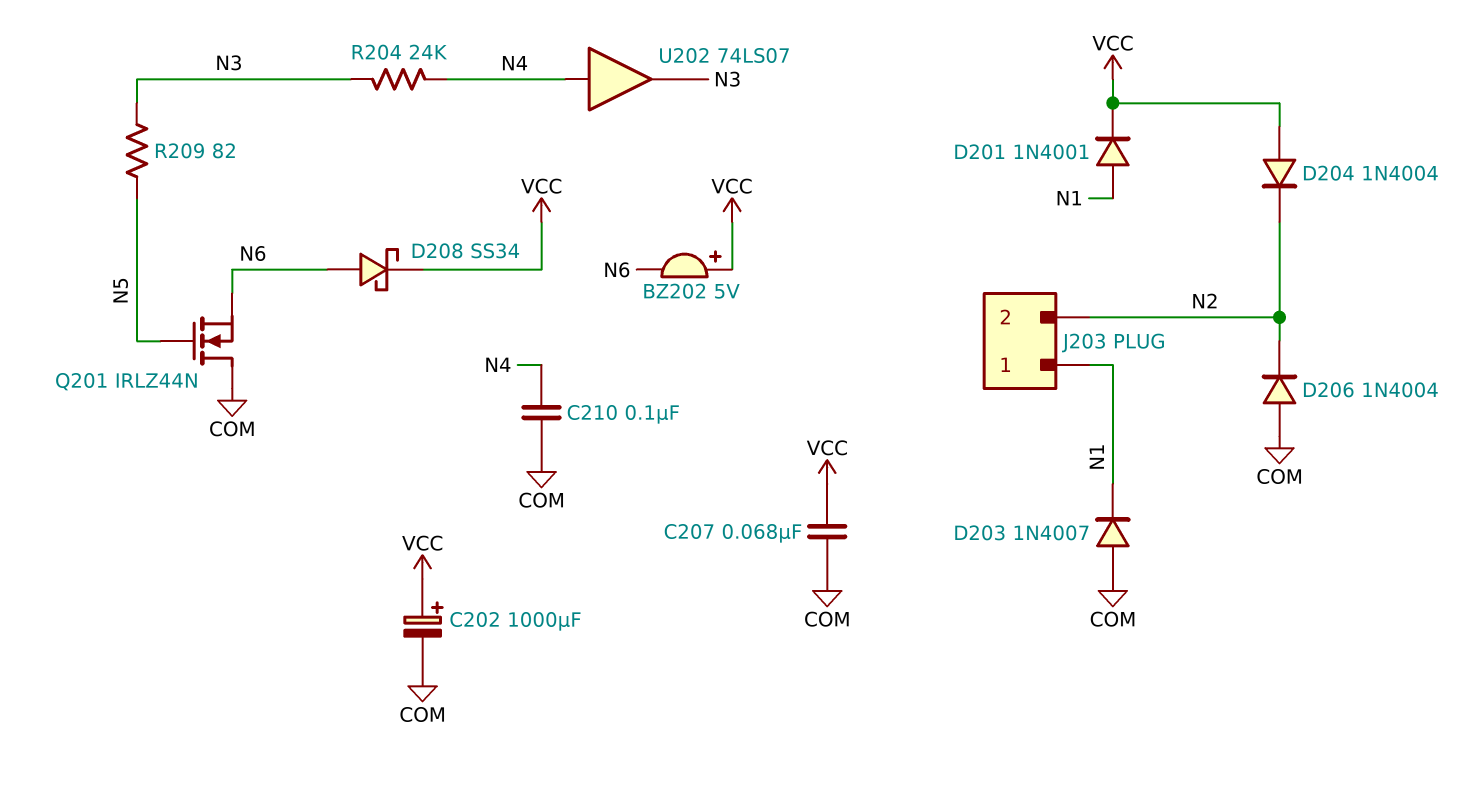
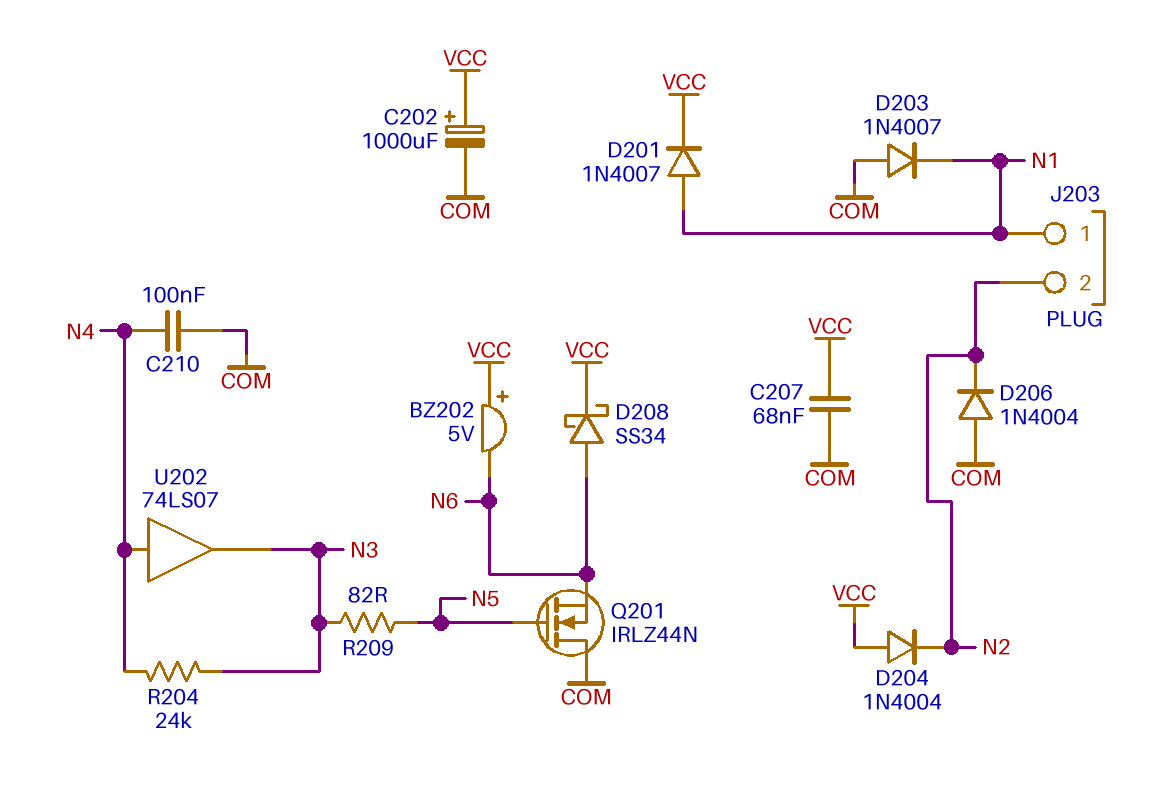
D201: diode 1N4001 (A N1, K VCC) -> diode 1N4007 (A N1, K VCC)

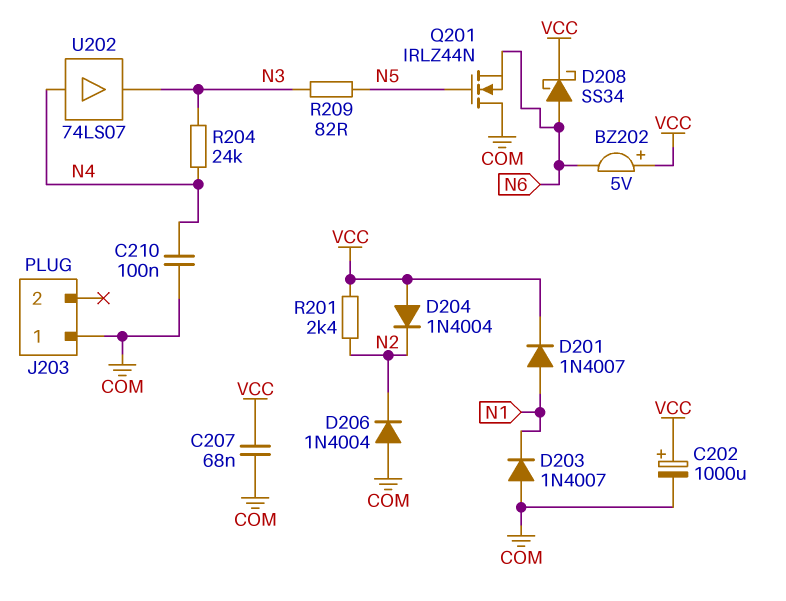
J203 pin 1: N1 -> COM
J203 pin 2: N2 -> none
R201: none -> 2.4k (N2, VCC)

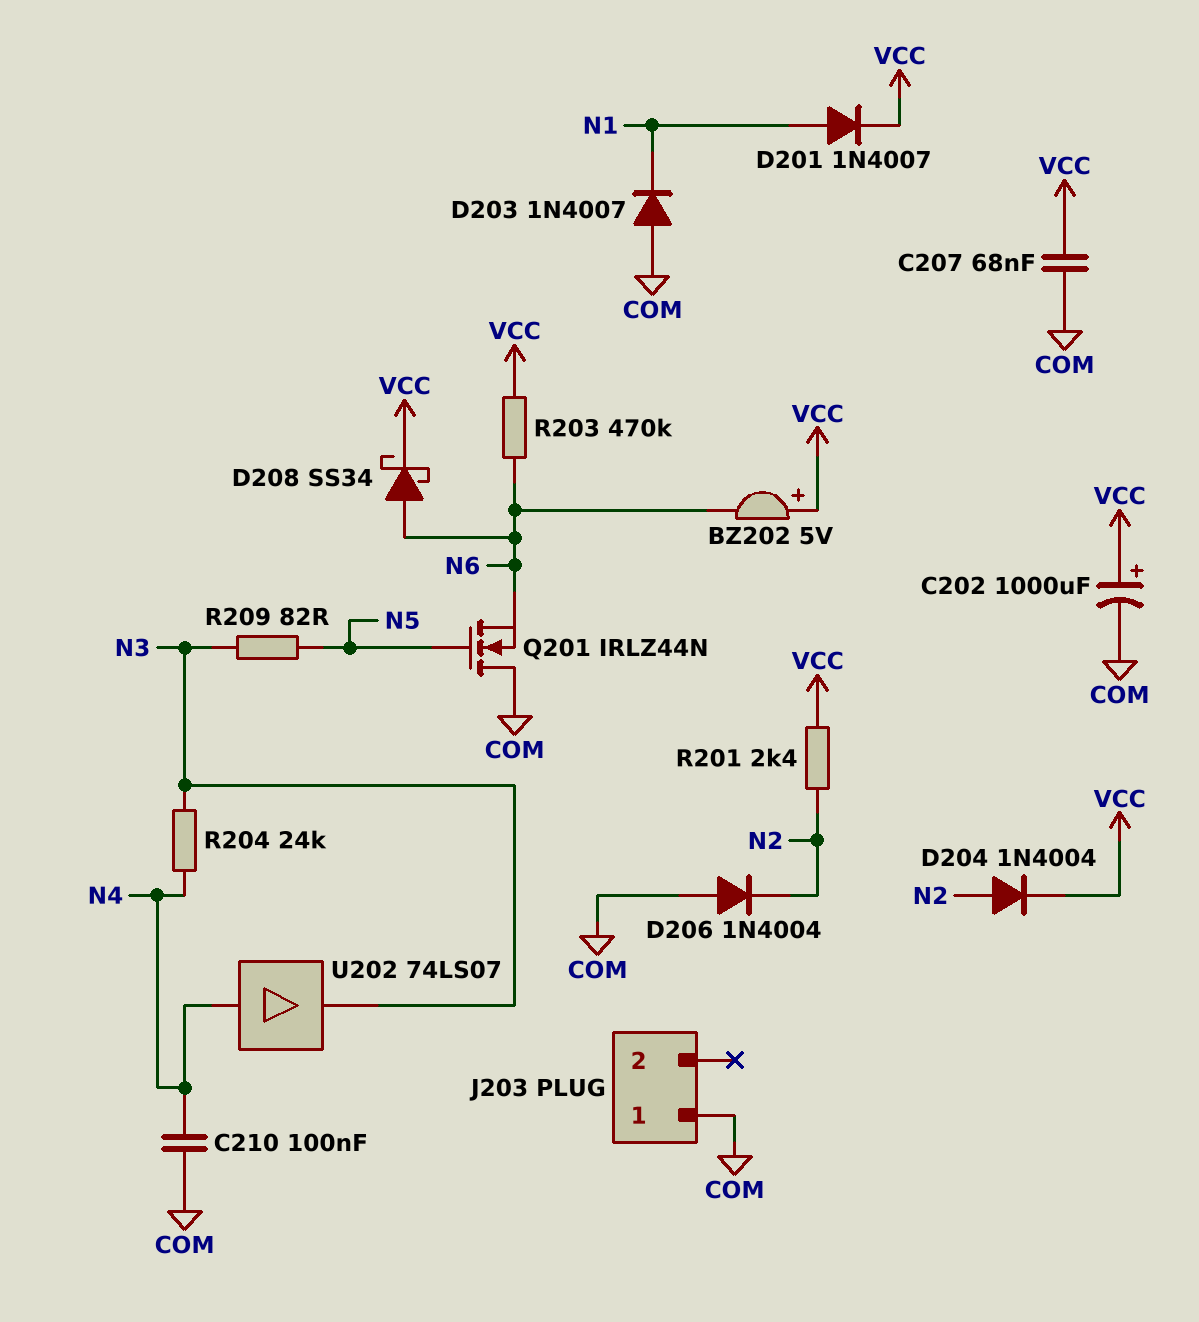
D204: diode 1N4004 (A VCC, K N2) -> diode 1N4004 (A N2, K VCC)
R203: none -> 470k (N6, VCC)

